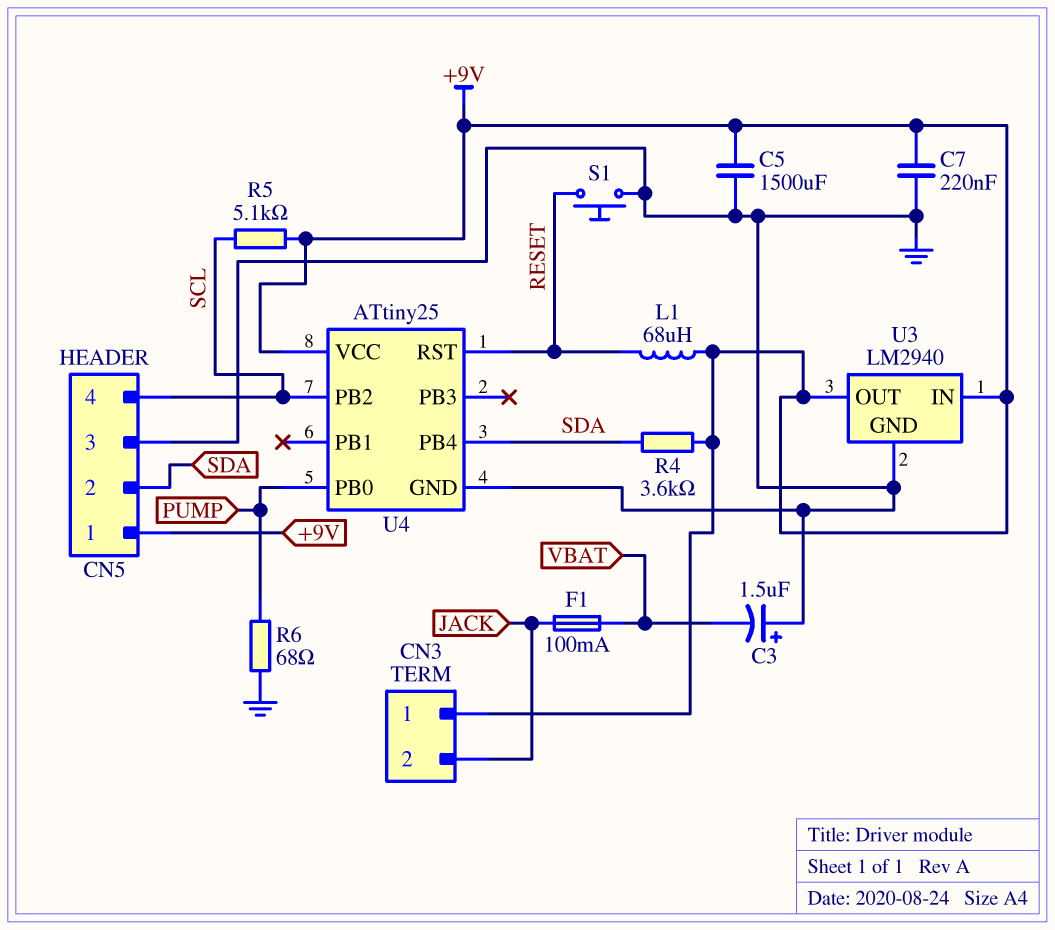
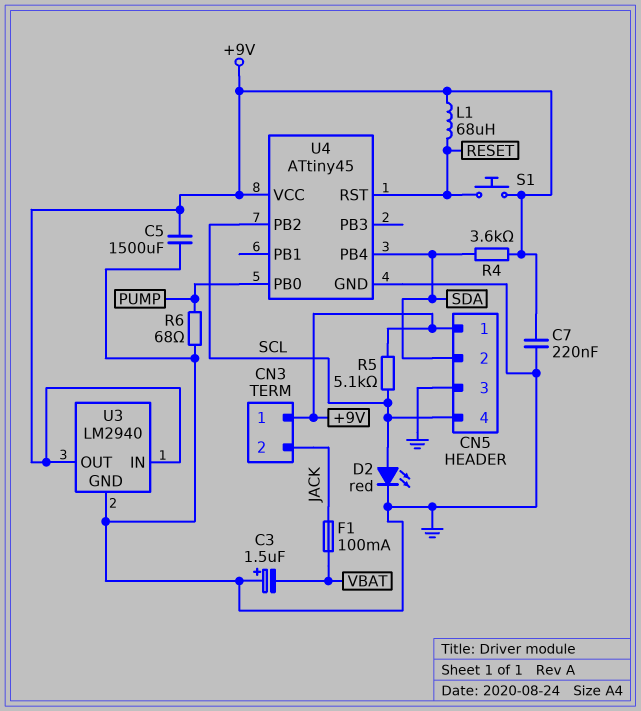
D2: none -> LED red (A SCL, K GND)
S1: button (GND, RESET) -> button (+9V, RESET)
U4: ATtiny25 -> ATtiny45

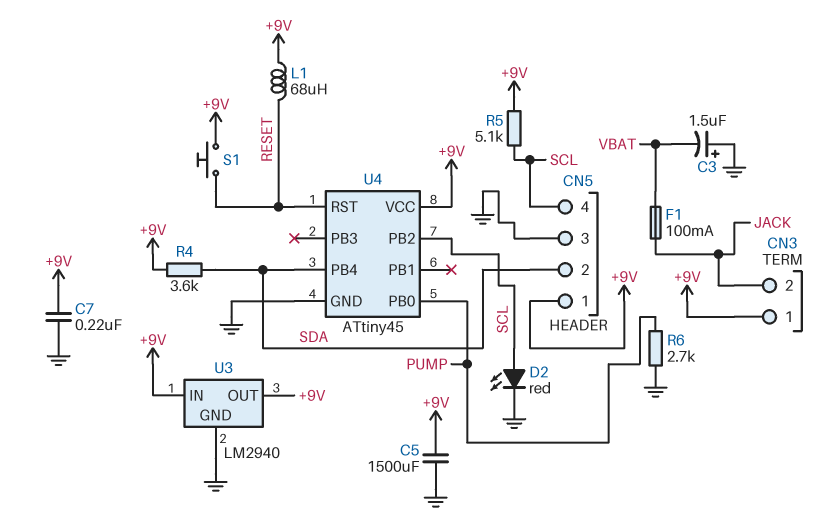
R6: 68 (GND, PUMP) -> 2.7k (GND, PUMP)

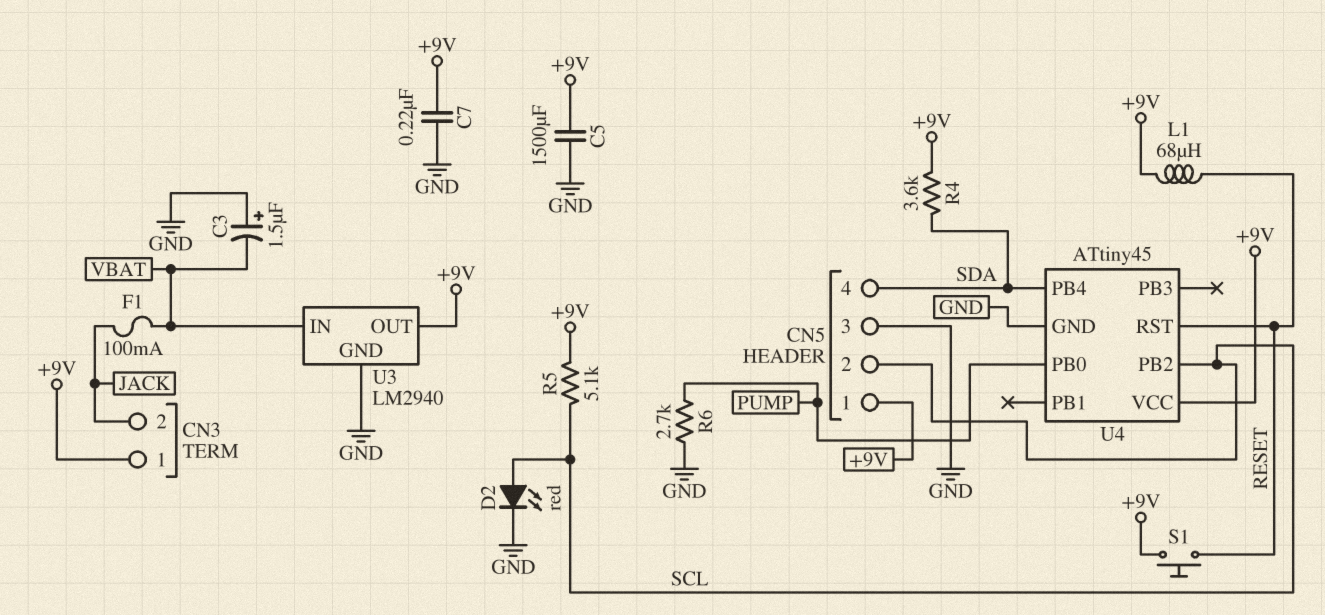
CN5 pin 2: SDA -> SCL
CN5 pin 4: SCL -> SDA
U3 pin IN: +9V -> VBAT

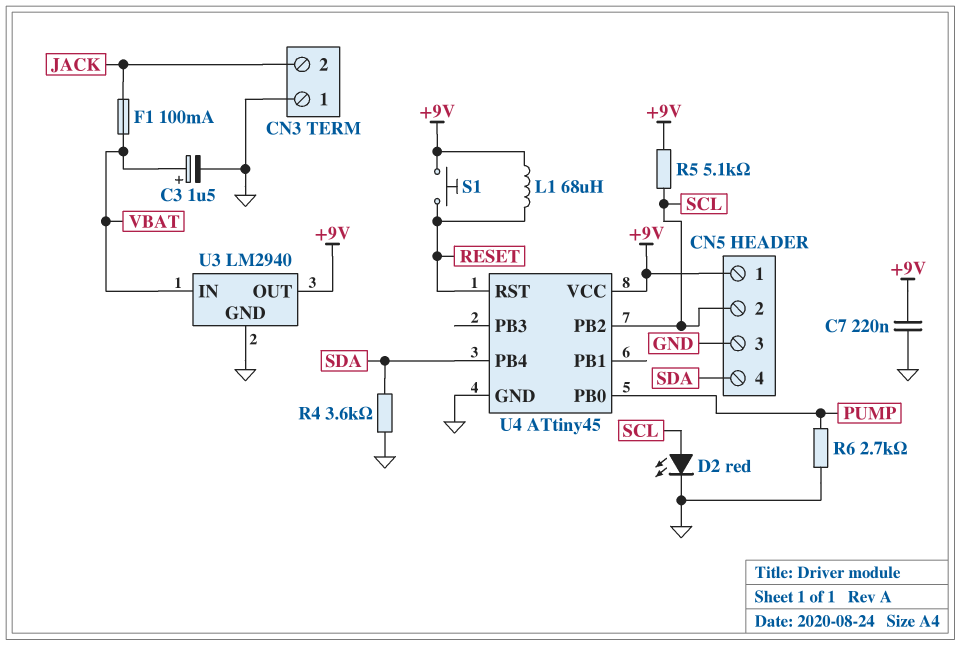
C3: 1.5uF (plus GND, minus VBAT) -> 1.5uF (plus VBAT, minus GND)
C5: 1500uF (+9V, GND) -> none
CN3 pin 1: +9V -> GND
R4: 3.6k (+9V, SDA) -> 3.6k (GND, SDA)

